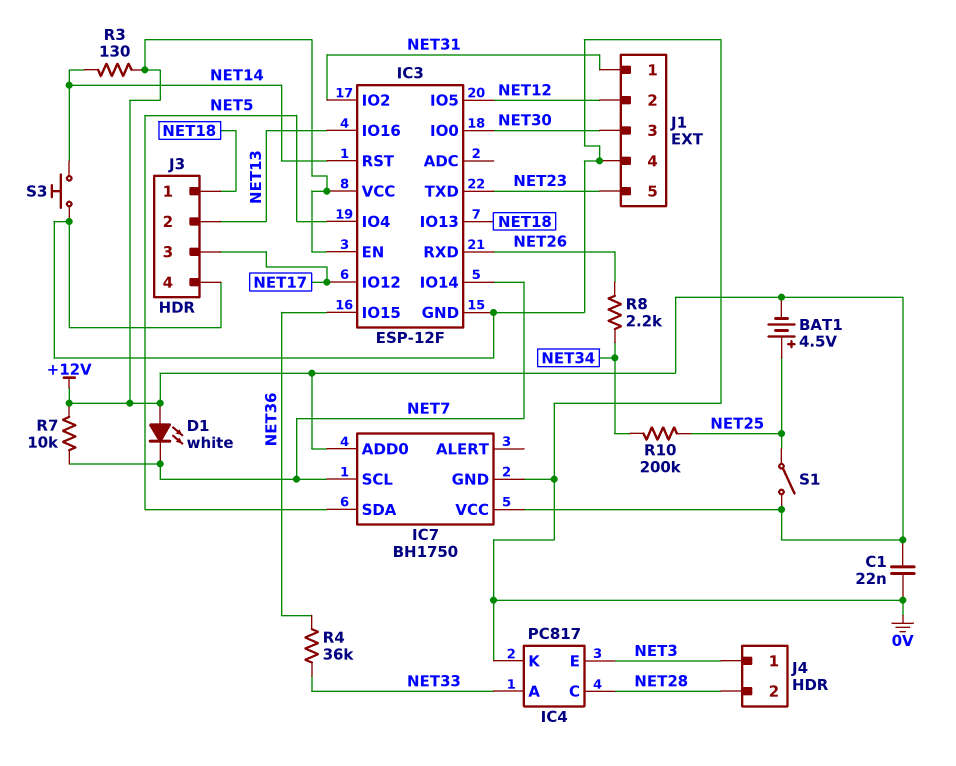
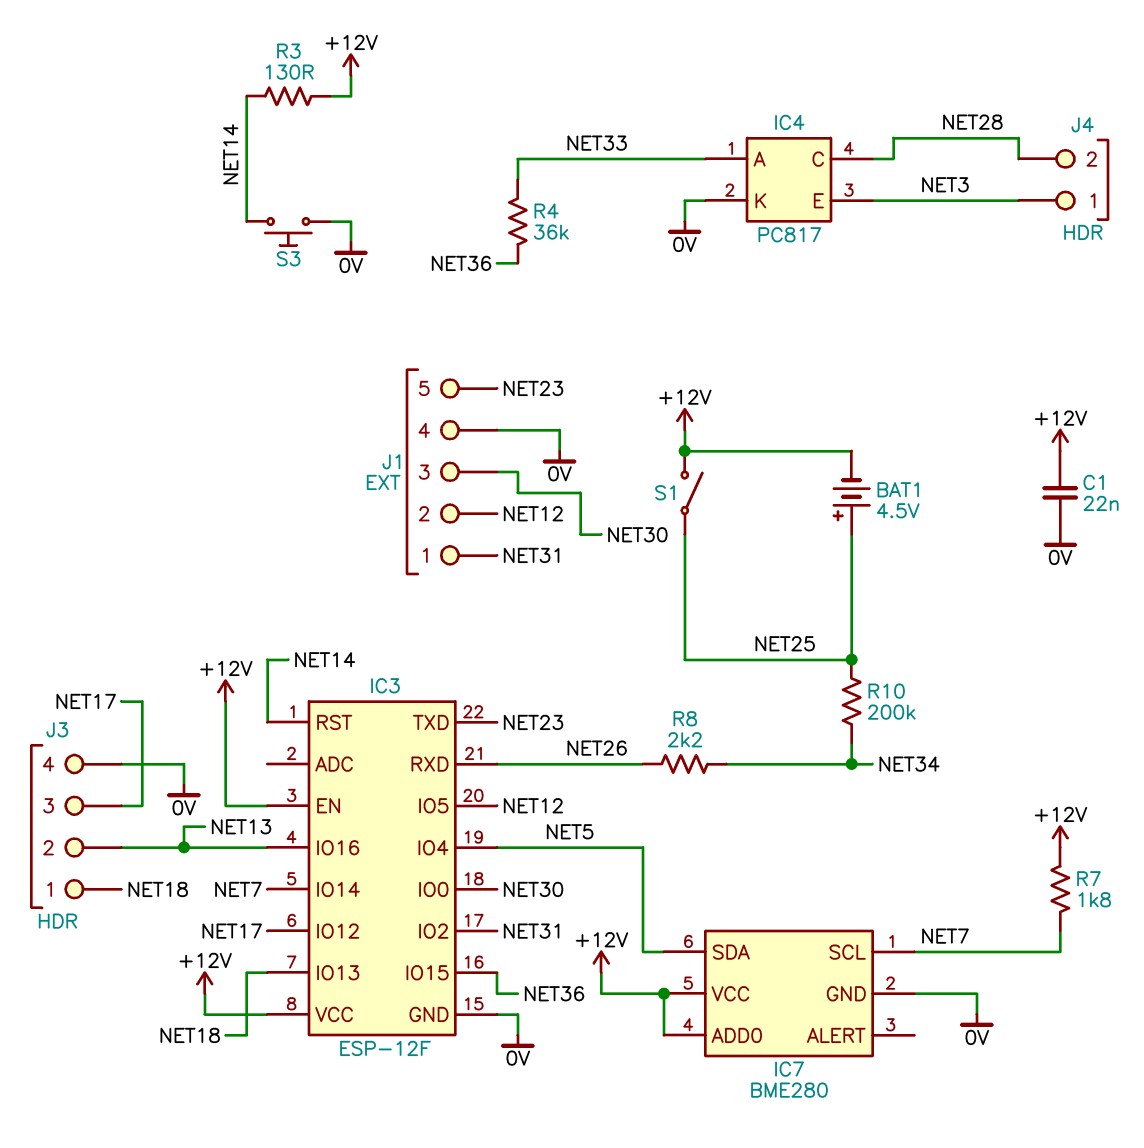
D1: LED white (A +12V, K NET7) -> none
IC7: BH1750 -> BME280
R7: 10k (+12V, NET7) -> 1.8k (+12V, NET7)

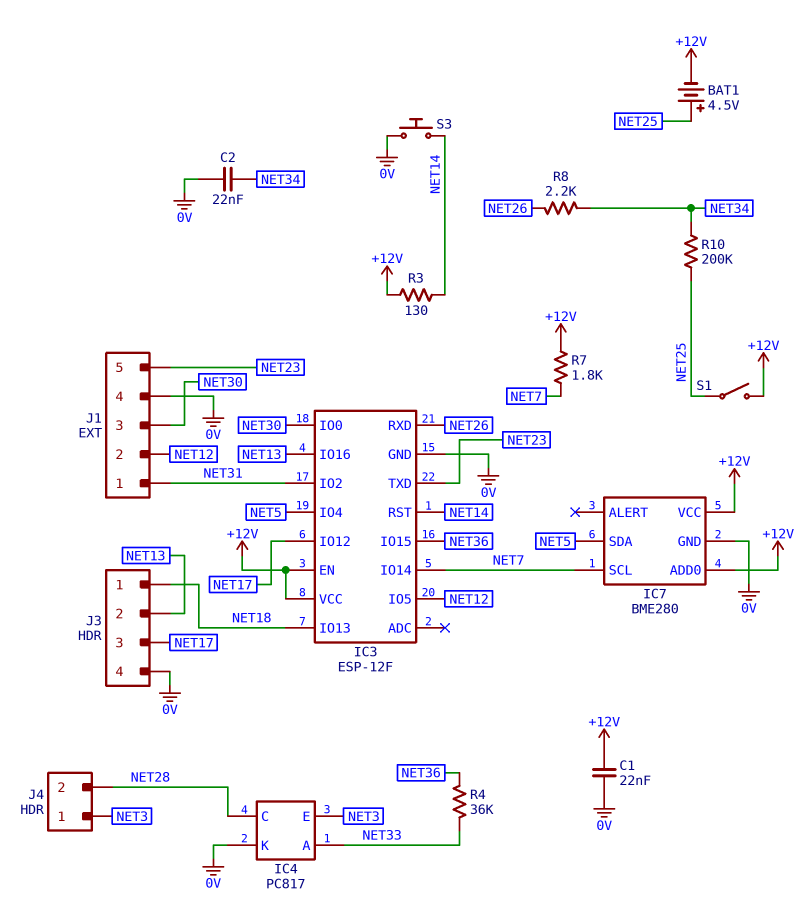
C2: none -> 22nF (0V, NET34)

